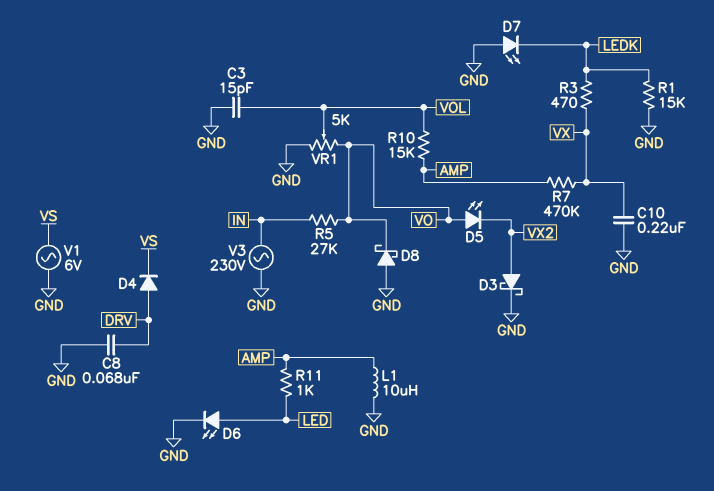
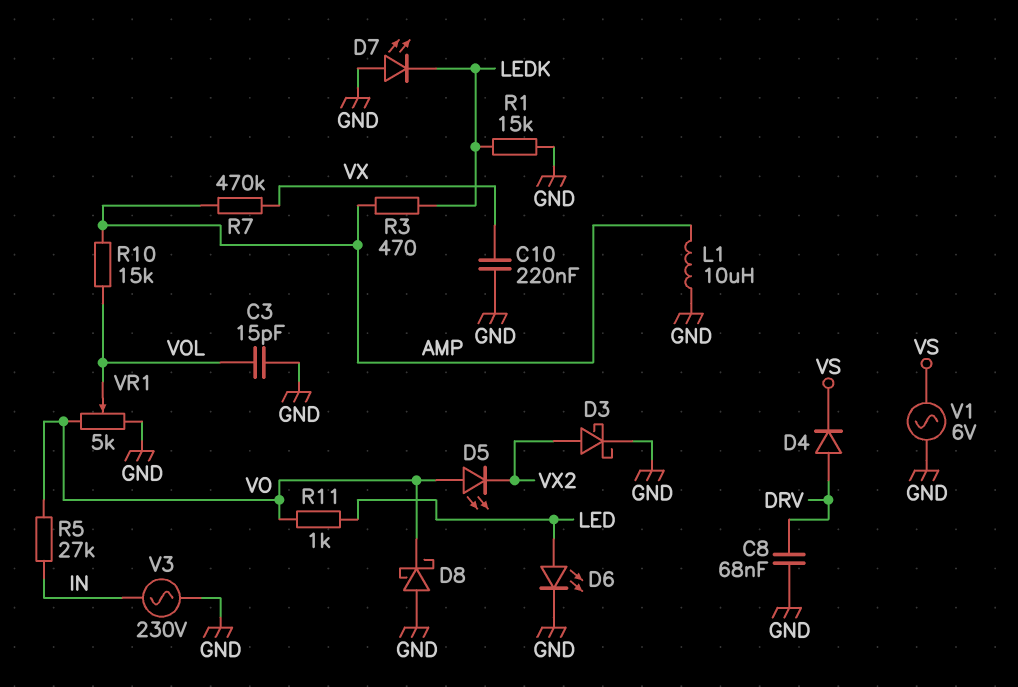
R3: 470 (LEDK, VX) -> 470 (AMP, LEDK)
R11: 1k (AMP, LED) -> 1k (LED, VO)

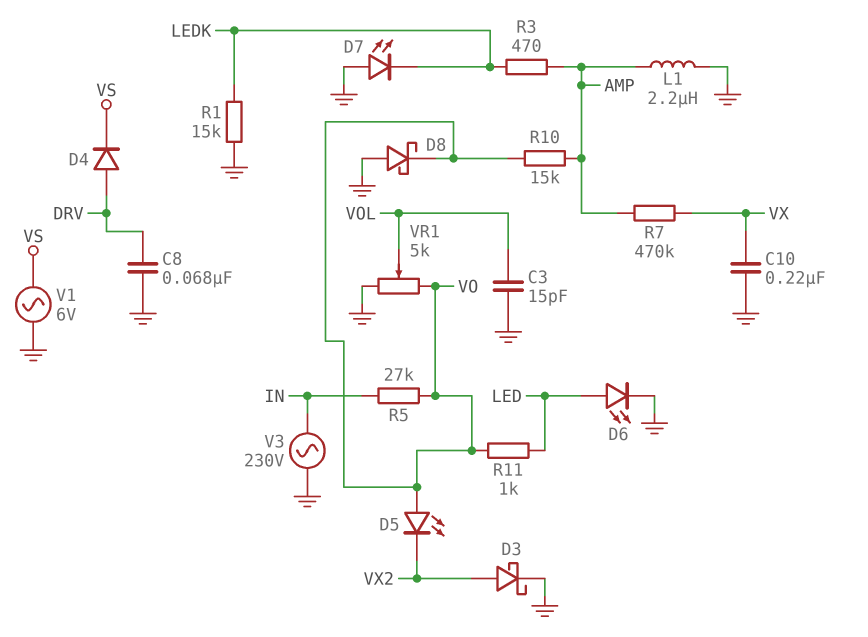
L1: 10uH (AMP, GND) -> 2.2uH (AMP, GND)
R10: 15k (AMP, VOL) -> 15k (AMP, VO)

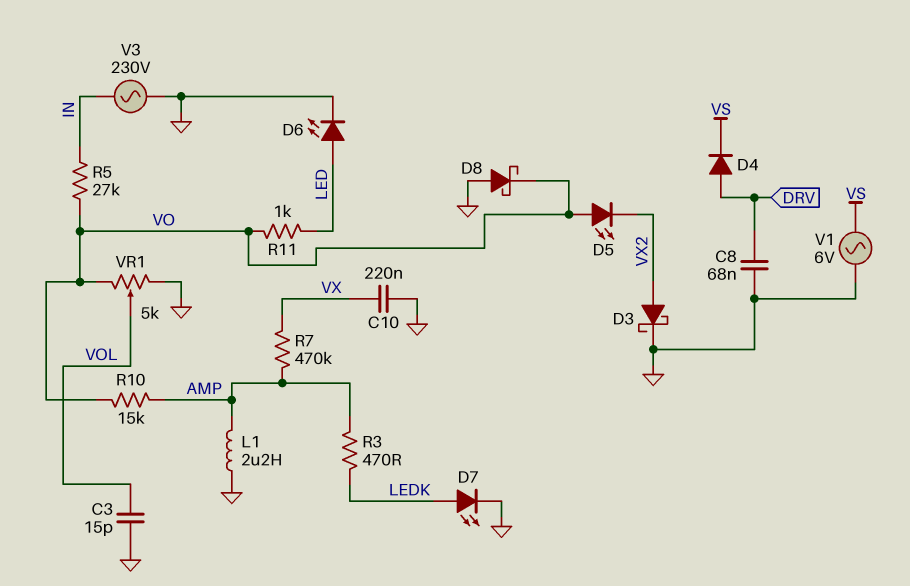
D7: LED (A GND, K LEDK) -> LED (A LEDK, K GND)
R1: 15k (GND, LEDK) -> none

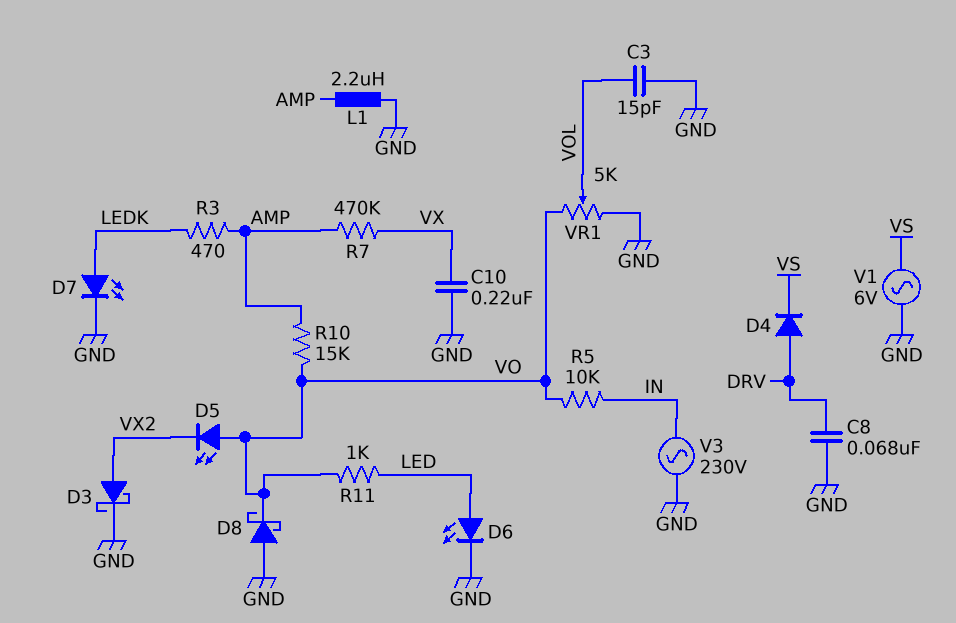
R5: 27k (IN, VO) -> 10k (IN, VO)

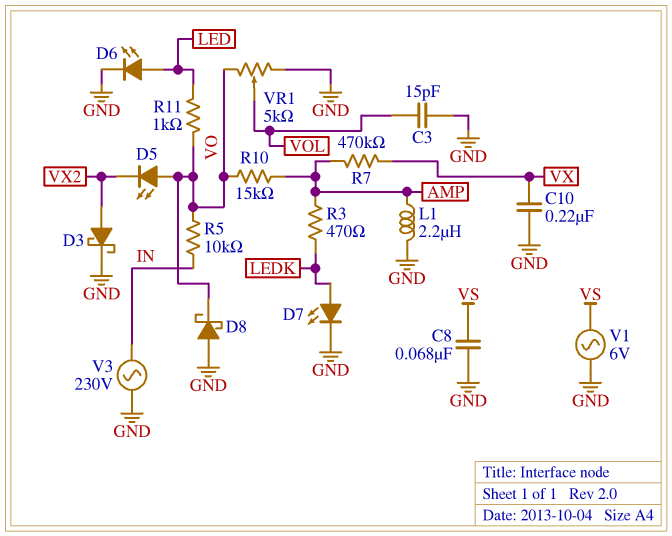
C8: 68nF (DRV, GND) -> 68nF (GND, VS)
D4: diode (A DRV, K VS) -> none

